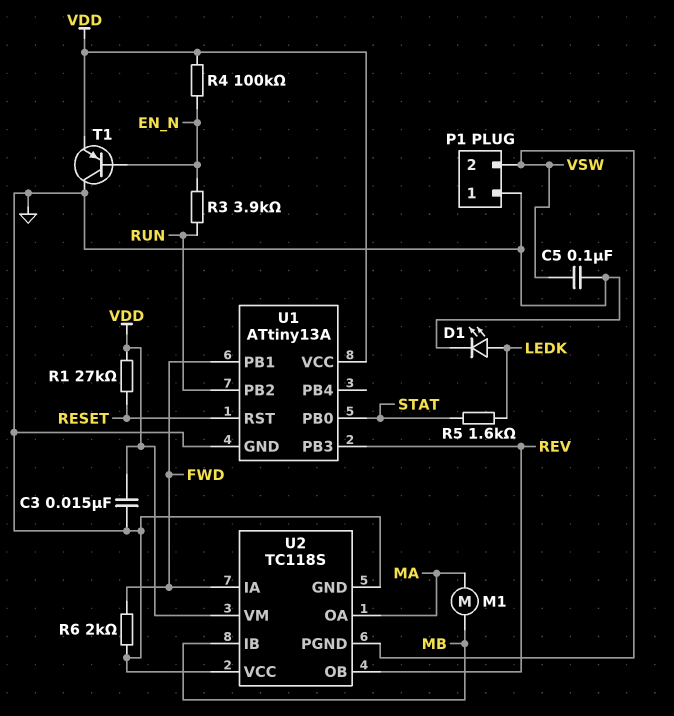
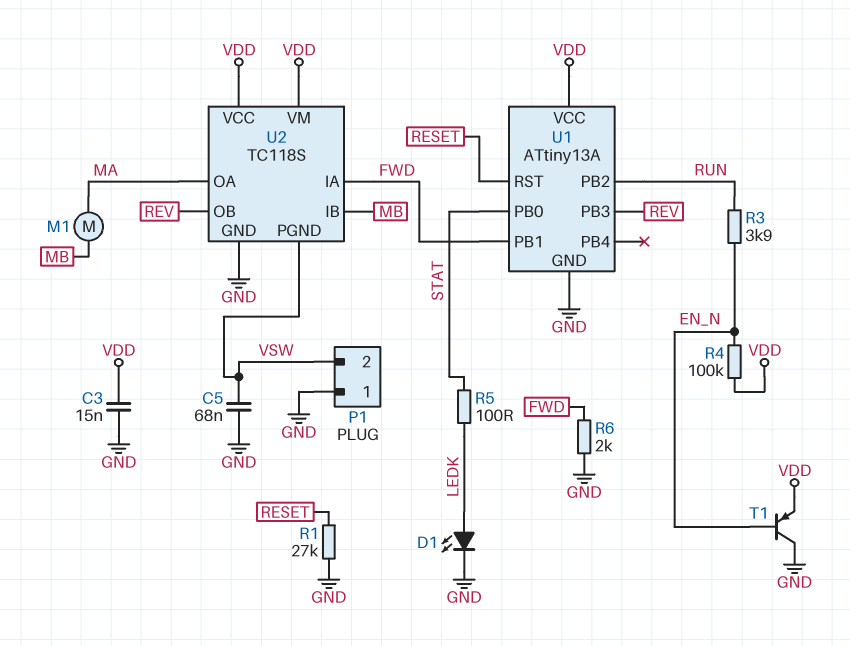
C5: 100nF (GND, VSW) -> 68nF (GND, VSW)
R1: 27k (RESET, VDD) -> 27k (GND, RESET)
R5: 1.6k (LEDK, STAT) -> 100 (LEDK, STAT)
U2 pin VCC: GND -> VDD

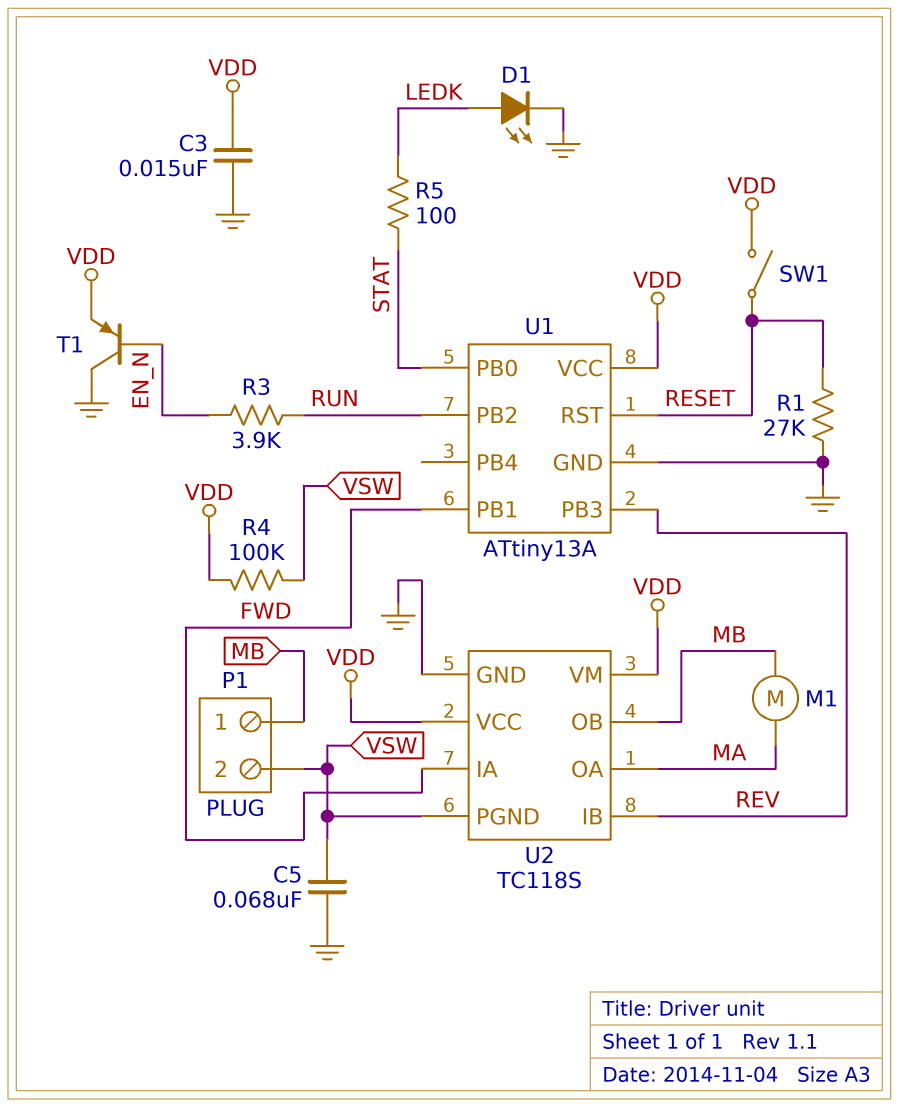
P1 pin 1: GND -> MB
R4: 100k (EN_N, VDD) -> 100k (VDD, VSW)
R6: 2k (FWD, GND) -> none
SW1: none -> switch (RESET, VDD)
U2 pin IB: MB -> REV
U2 pin OB: REV -> MB

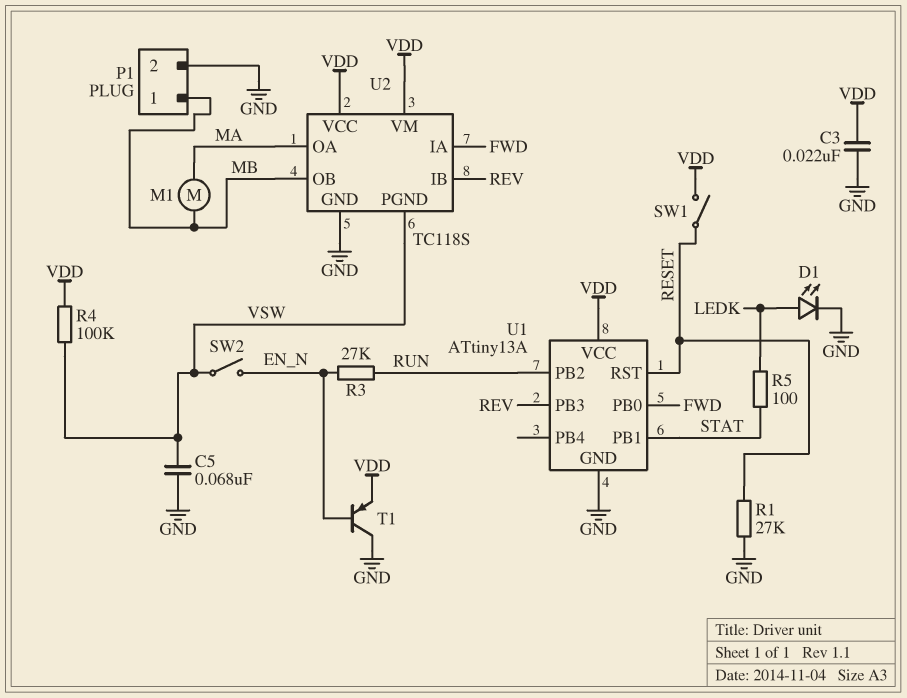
C3: 15nF (GND, VDD) -> 22nF (GND, VDD)
P1 pin 2: VSW -> GND
R3: 3.9k (EN_N, RUN) -> 27k (EN_N, RUN)
SW2: none -> switch (EN_N, VSW)
U1 pin PB0: STAT -> FWD
U1 pin PB1: FWD -> STAT

